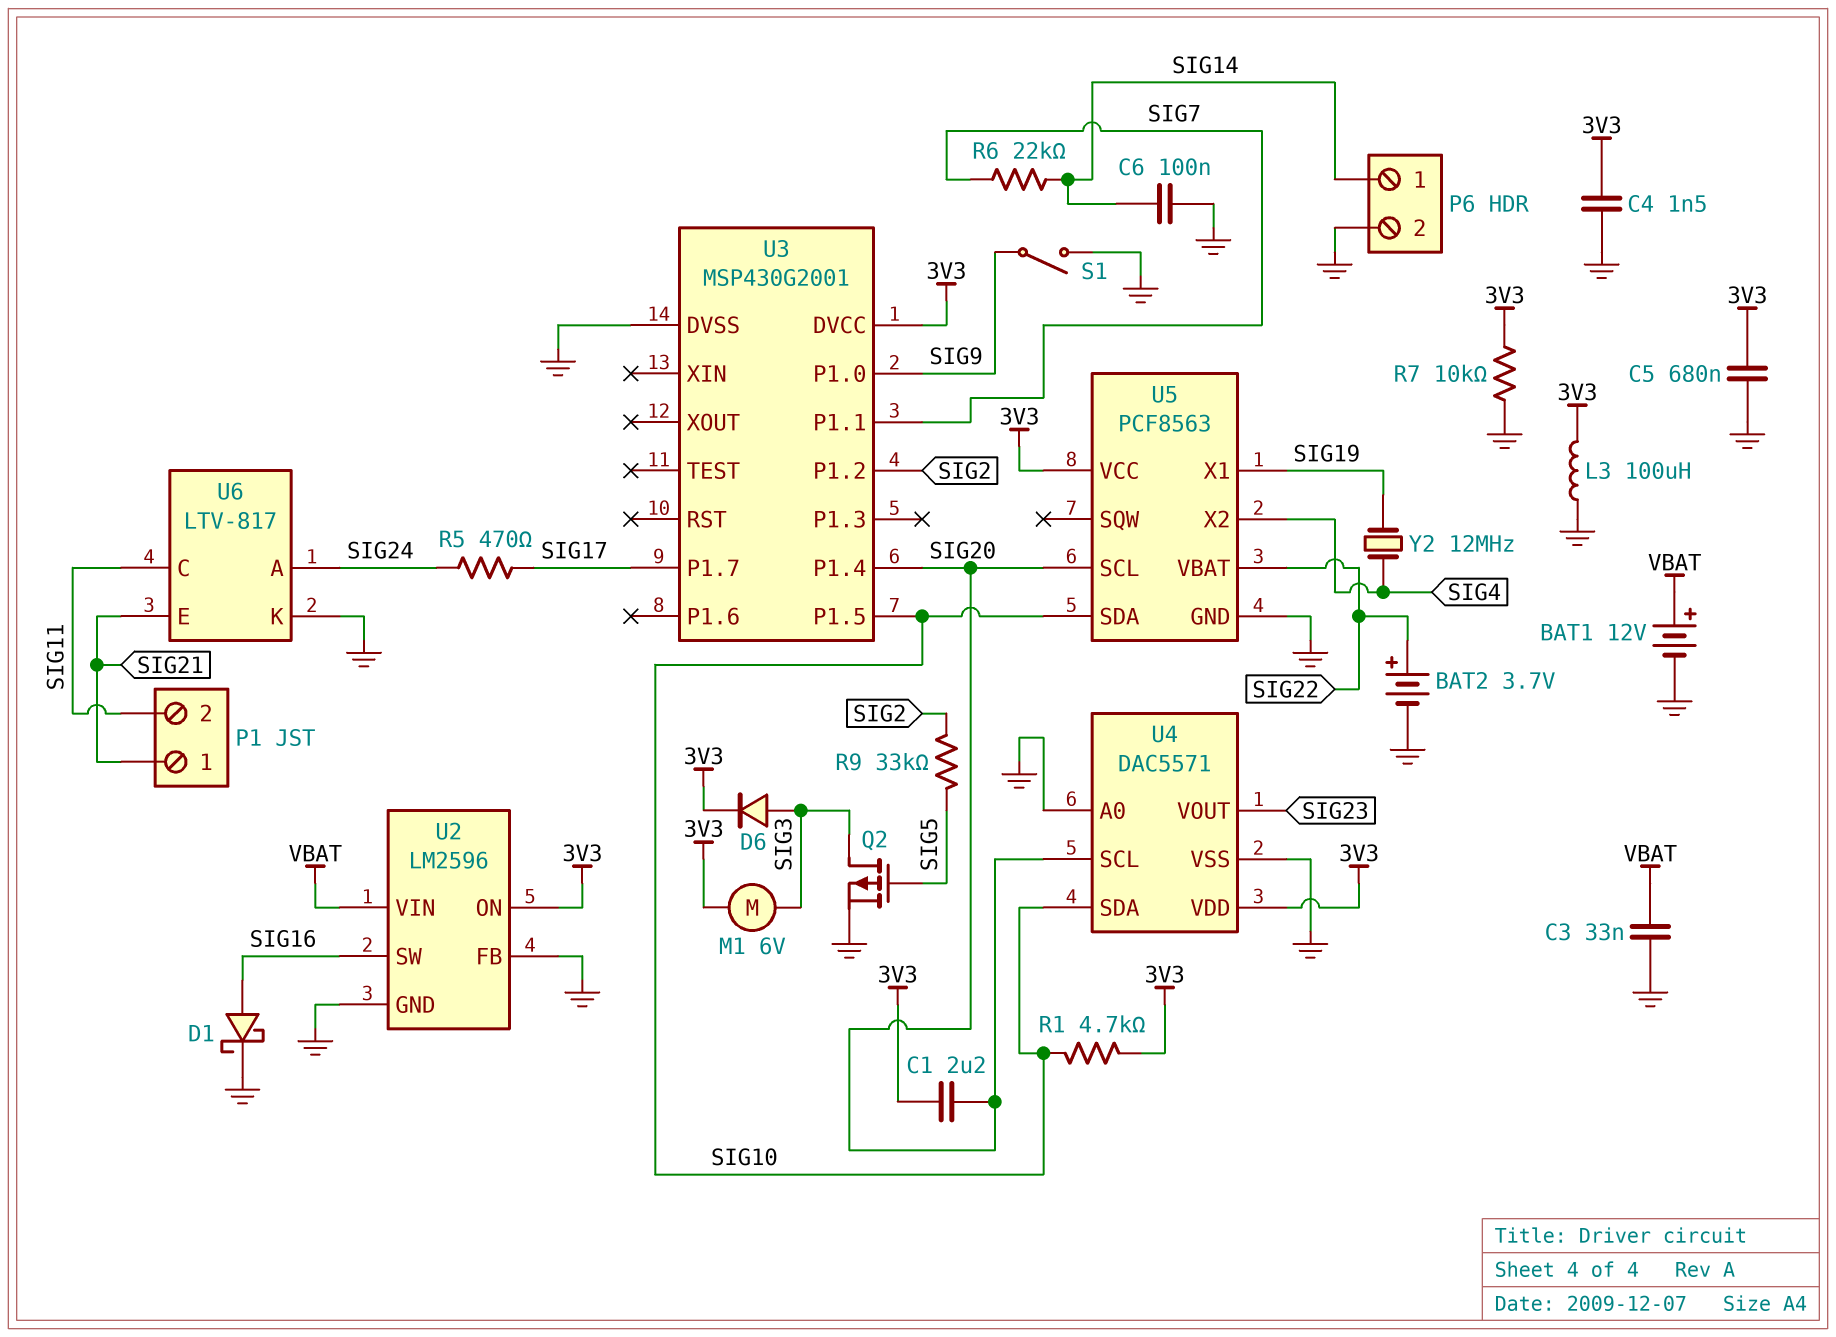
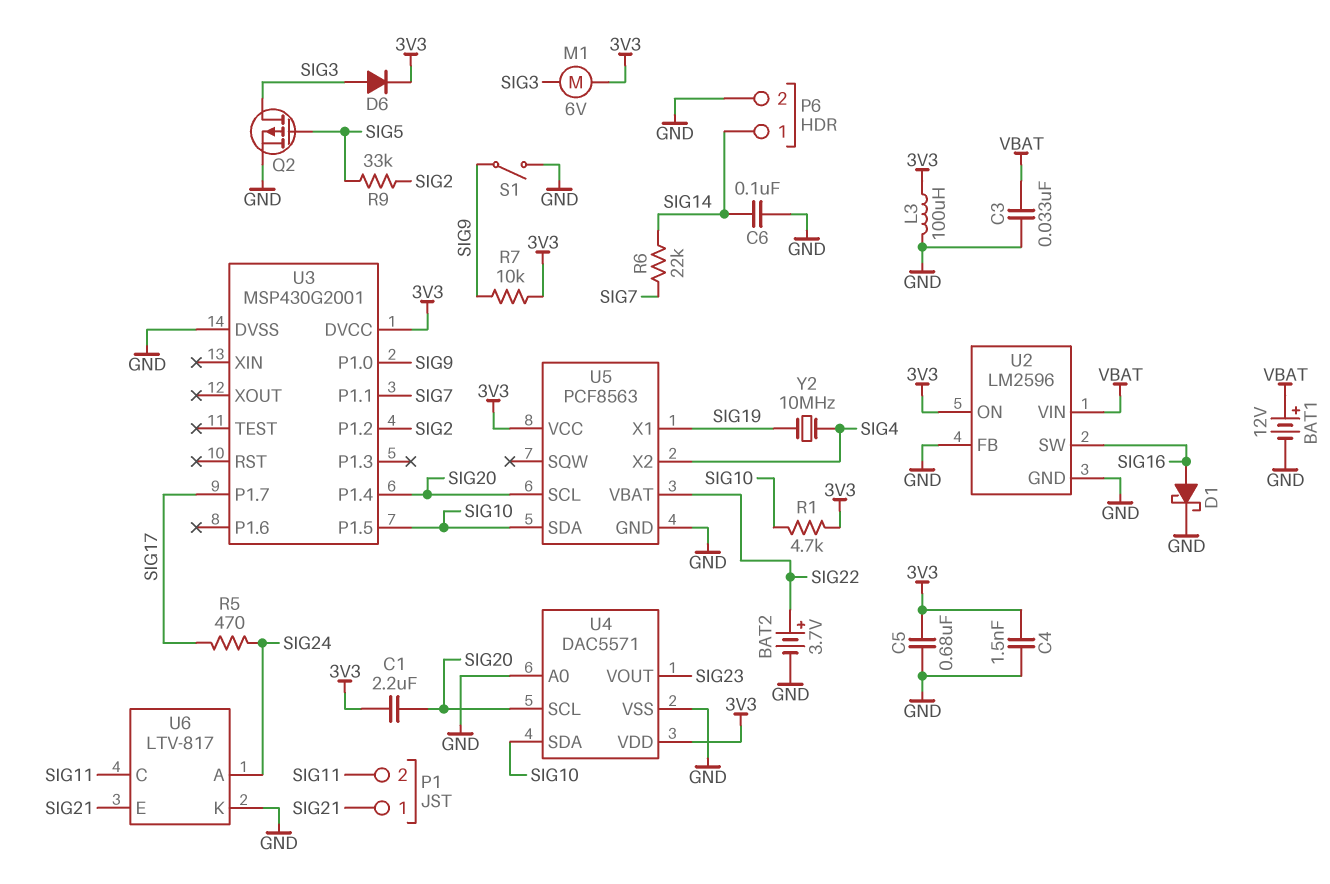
R7: 10k (3V3, GND) -> 10k (3V3, SIG9)
Y2: 12MHz (SIG4, SIG19) -> 10MHz (SIG4, SIG19)

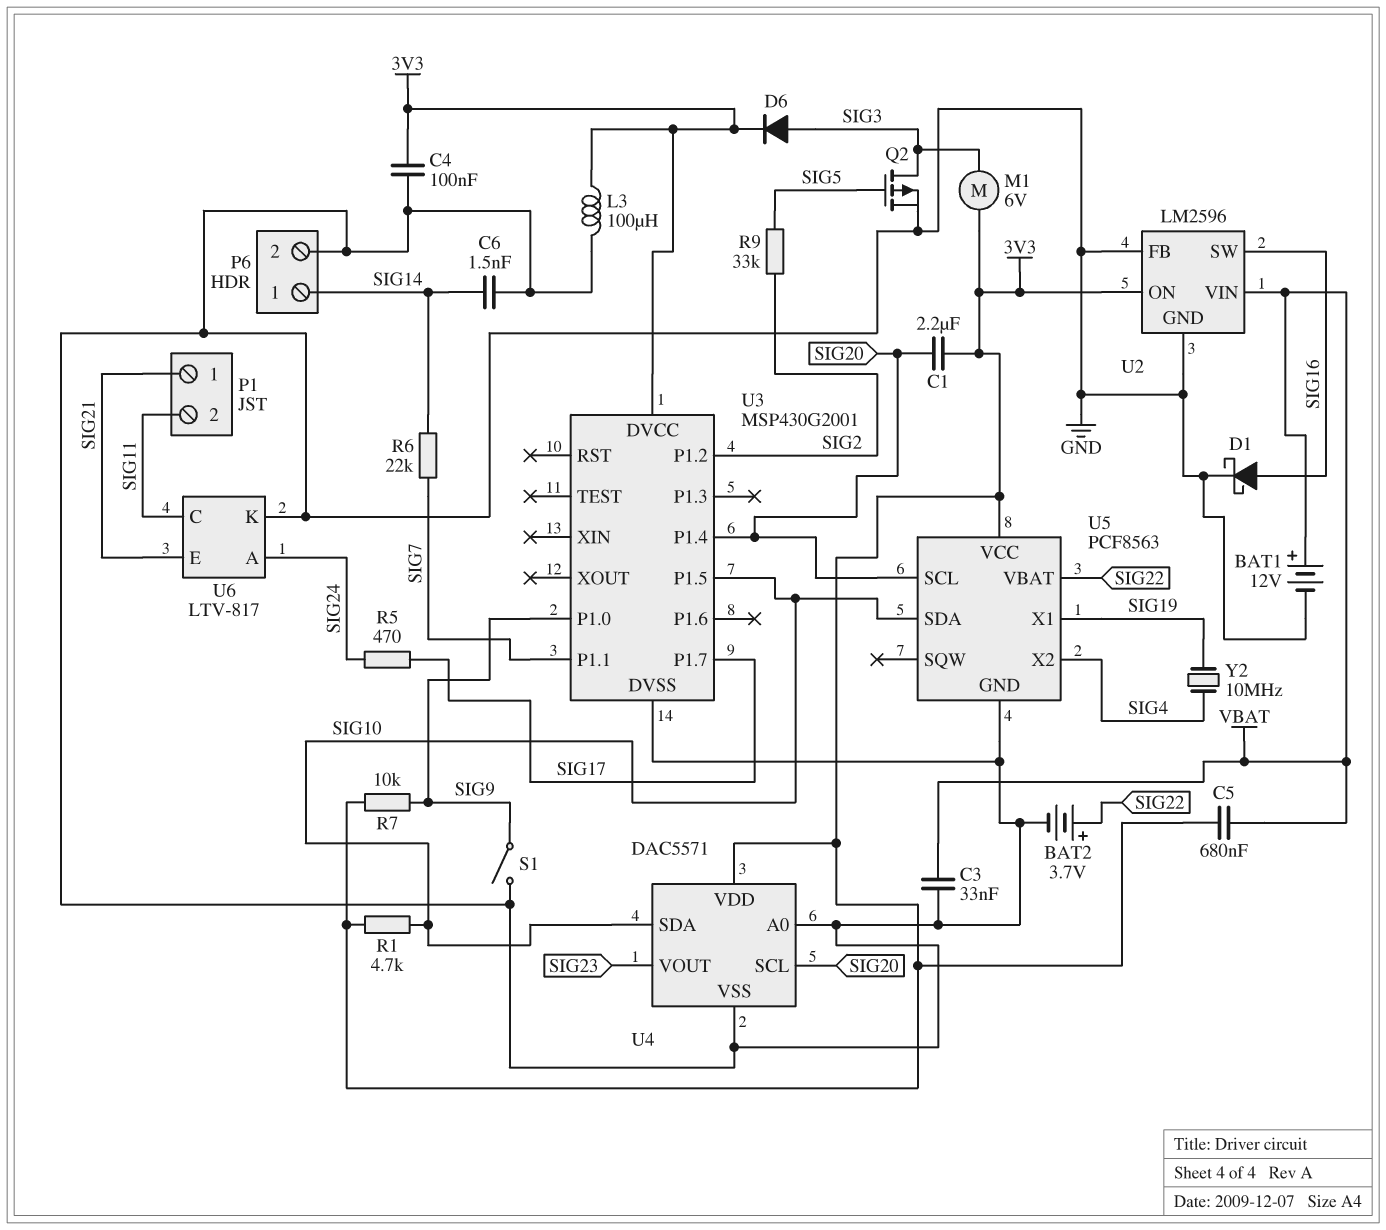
C4: 1.5nF (3V3, GND) -> 100nF (3V3, GND)
C5: 680nF (3V3, GND) -> 680nF (3V3, VBAT)
C6: 100nF (GND, SIG14) -> 1.5nF (GND, SIG14)

